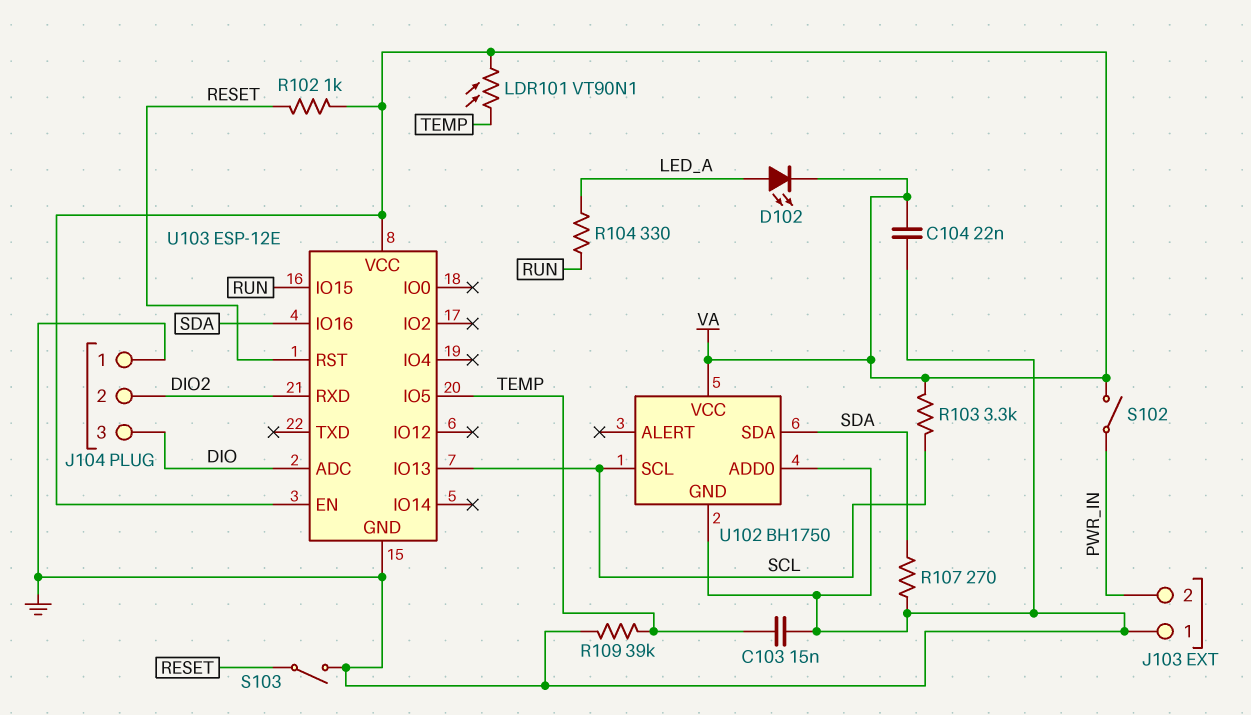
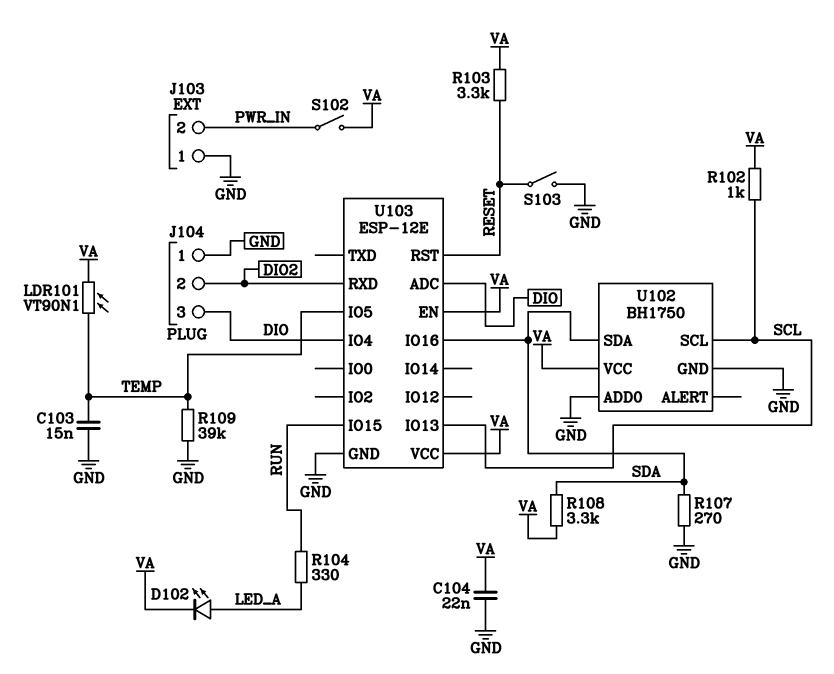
R102: 1k (RESET, VA) -> 1k (SCL, VA)
R103: 3.3k (SCL, VA) -> 3.3k (RESET, VA)
R108: none -> 3.3k (SDA, VA)
U103 pin IO4: none -> DIO

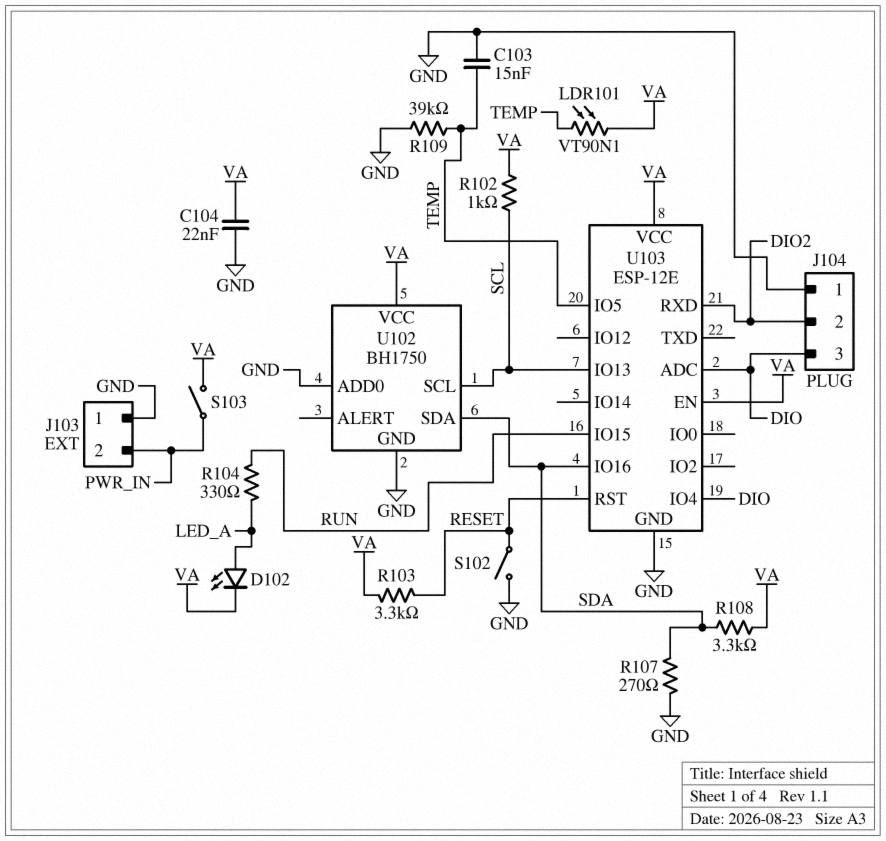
S102: switch (PWR_IN, VA) -> switch (GND, RESET)
S103: switch (GND, RESET) -> switch (PWR_IN, VA)

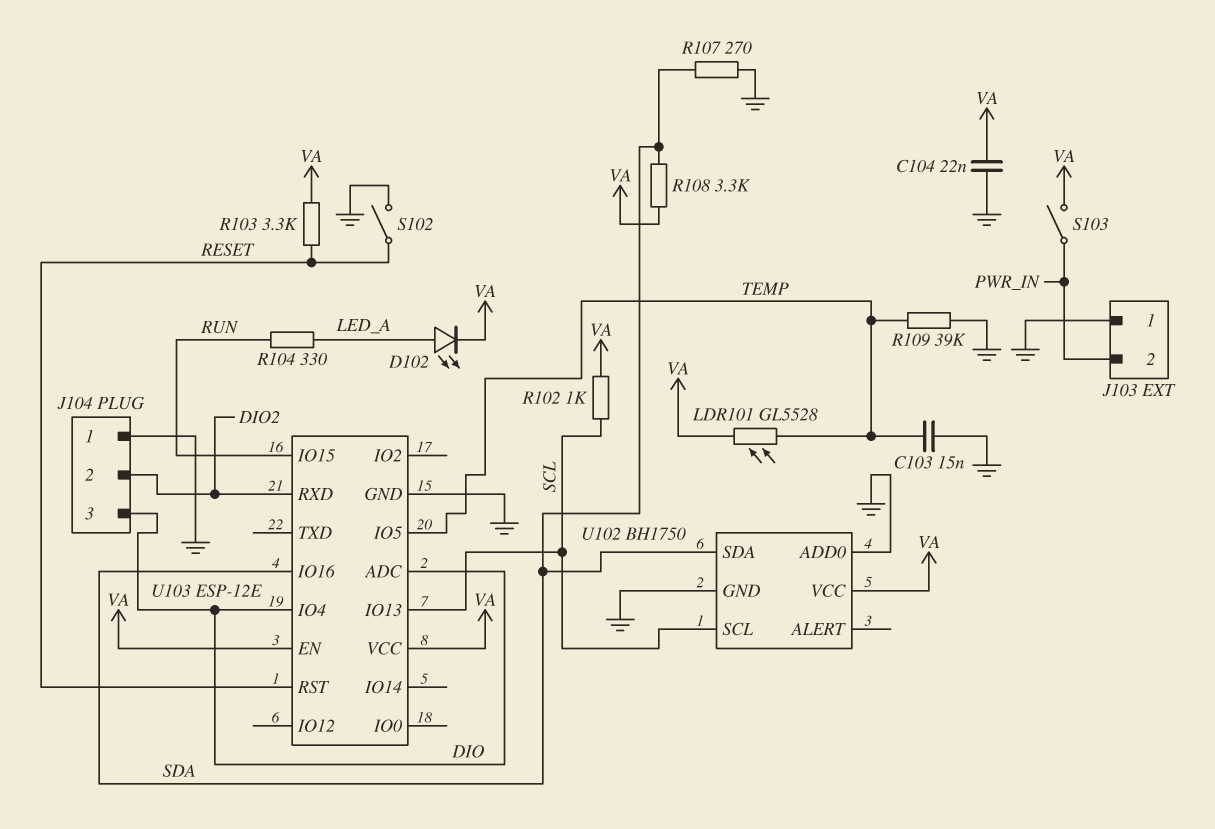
LDR101: VT90N1 (TEMP, VA) -> GL5528 (TEMP, VA)

